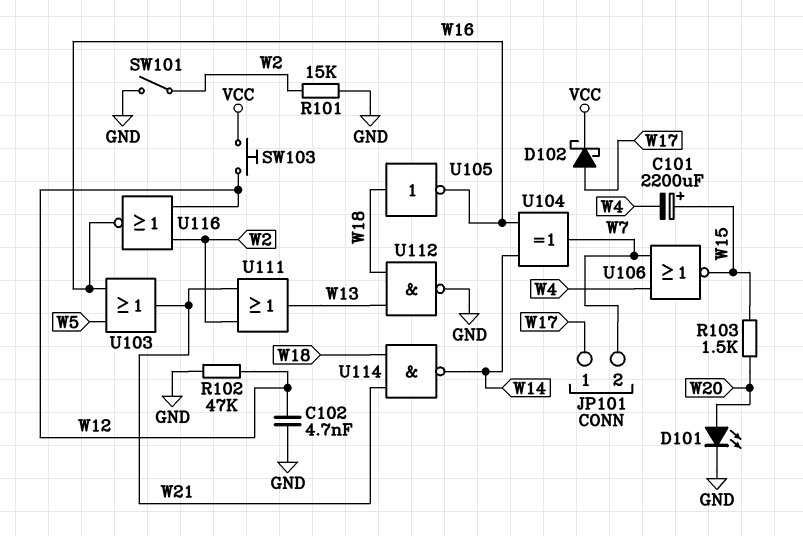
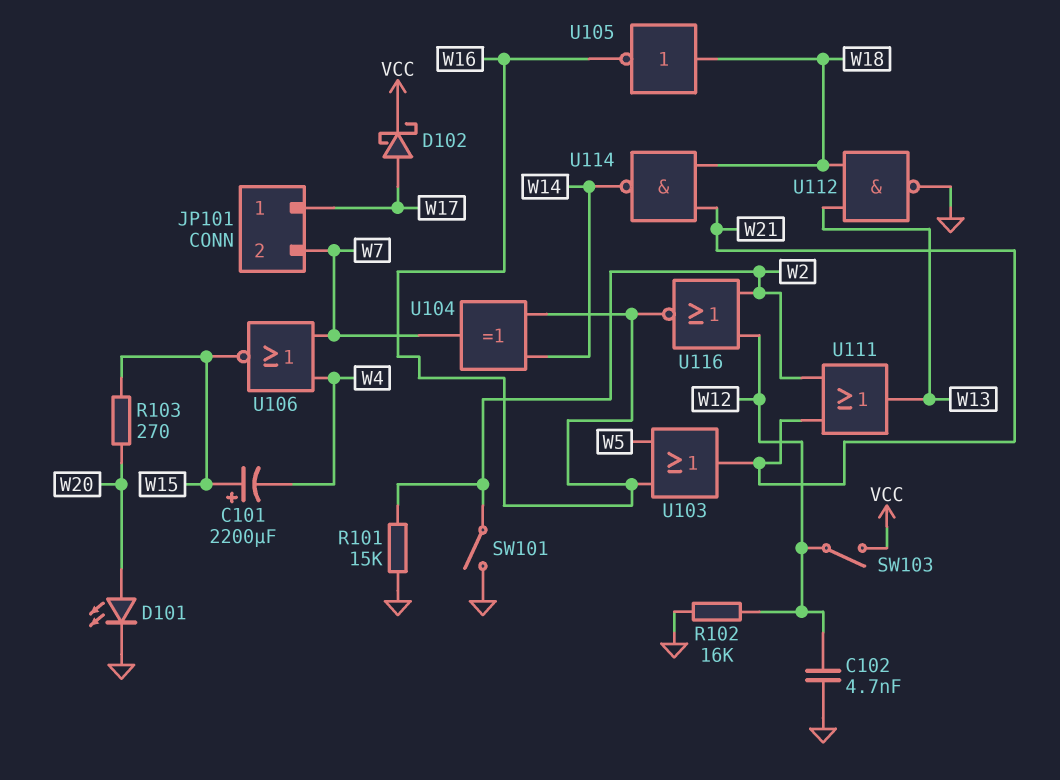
R102: 47k (GND, W12) -> 16k (GND, W12)
R103: 1.5k (W15, W20) -> 270 (W15, W20)
SW103: button (VCC, W12) -> switch (VCC, W12)

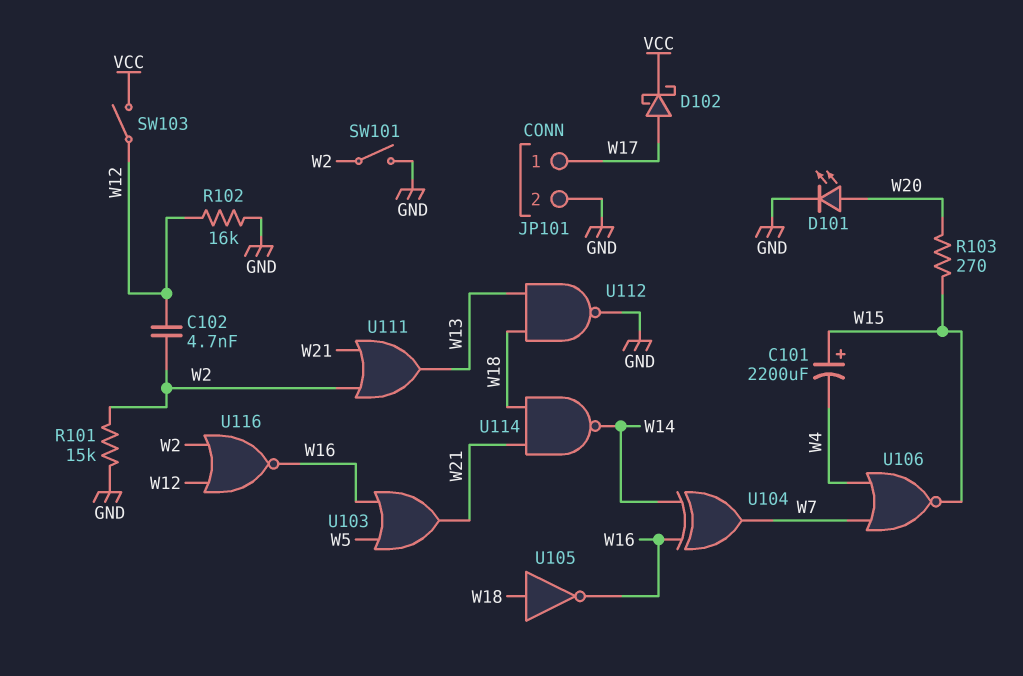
C102: 4.7nF (GND, W12) -> 4.7nF (W2, W12)
JP101 pin 2: W7 -> GND

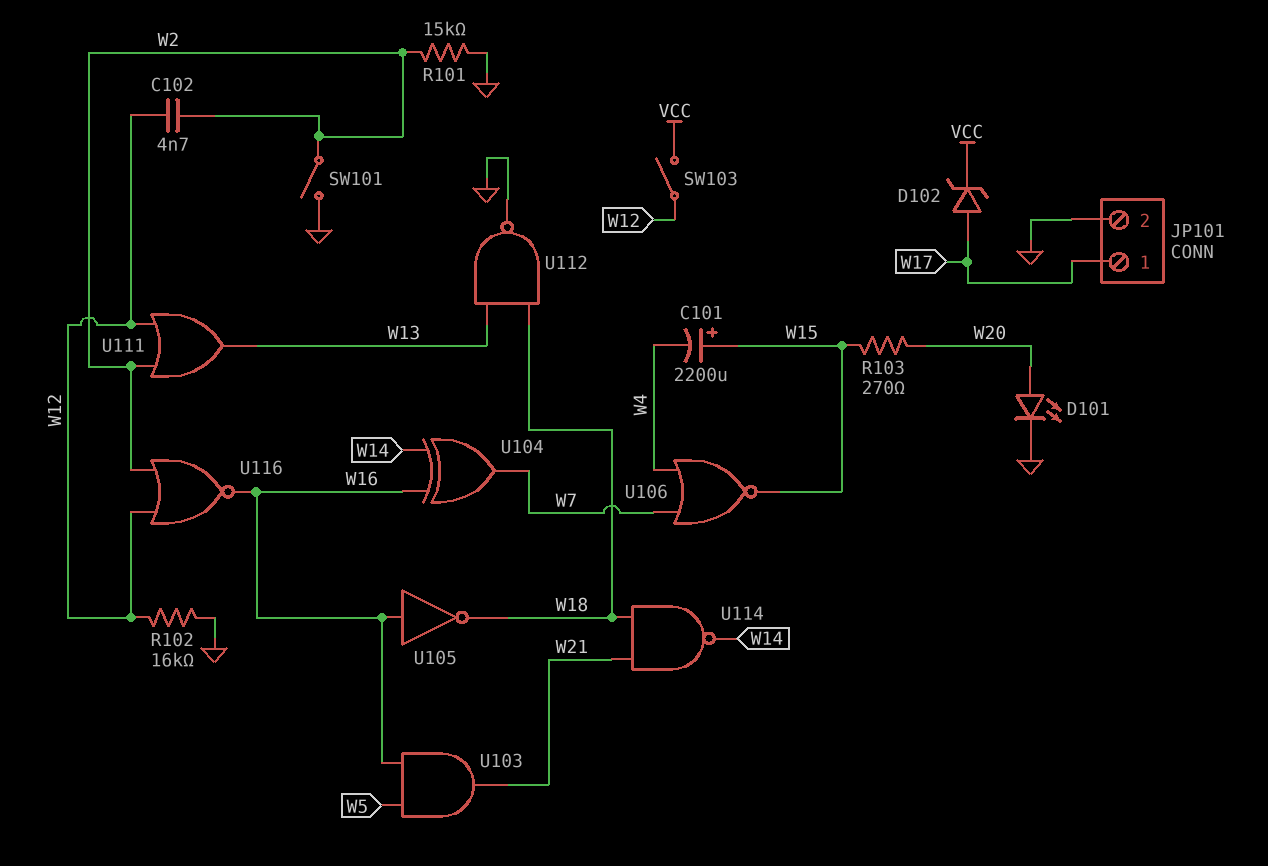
D102: schottky (A W17, K VCC) -> zener (A W17, K VCC)
U103: OR (in W5, in W16, out W21) -> AND (in W5, in W16, out W21)
U105: NOT (in W18, out W16) -> NOT (in W16, out W18)
U111: OR (in W2, in W21, out W13) -> OR (in W2, in W12, out W13)

